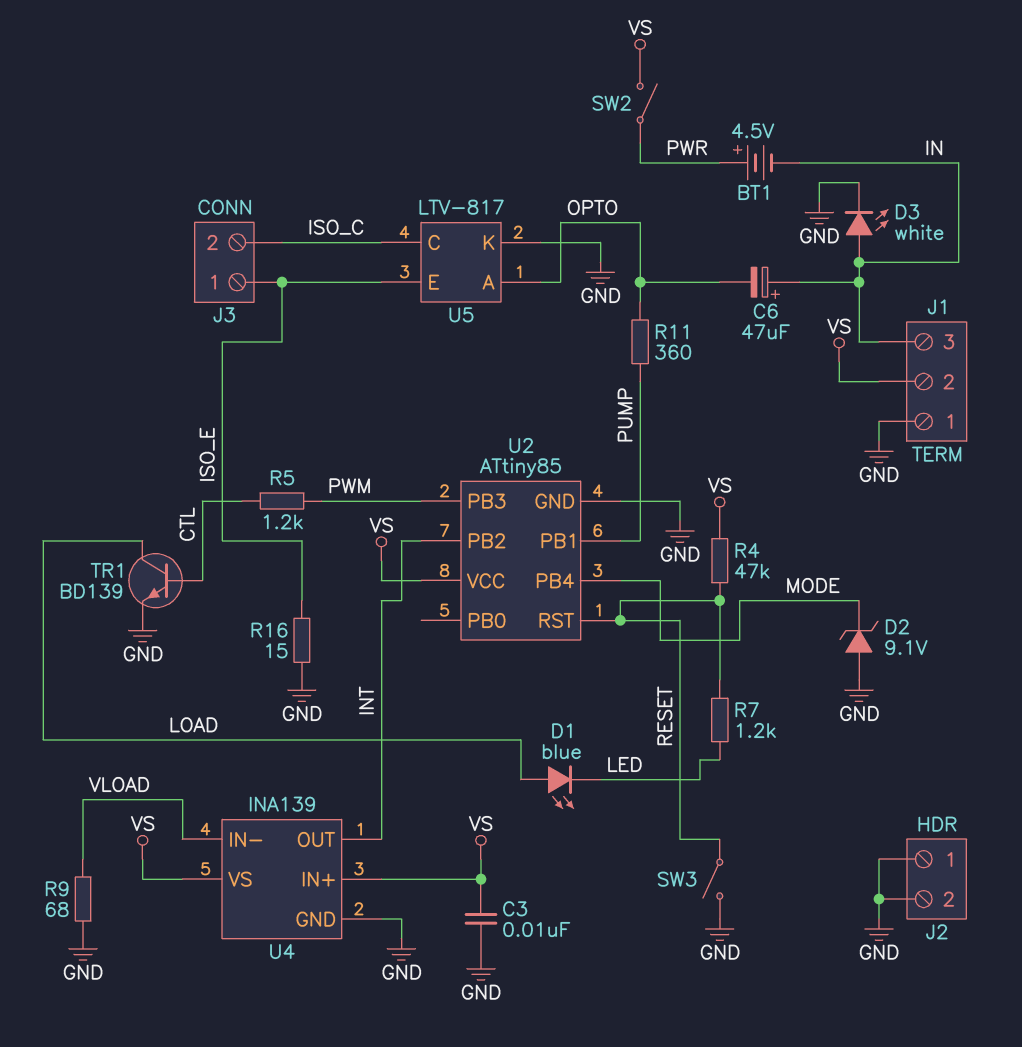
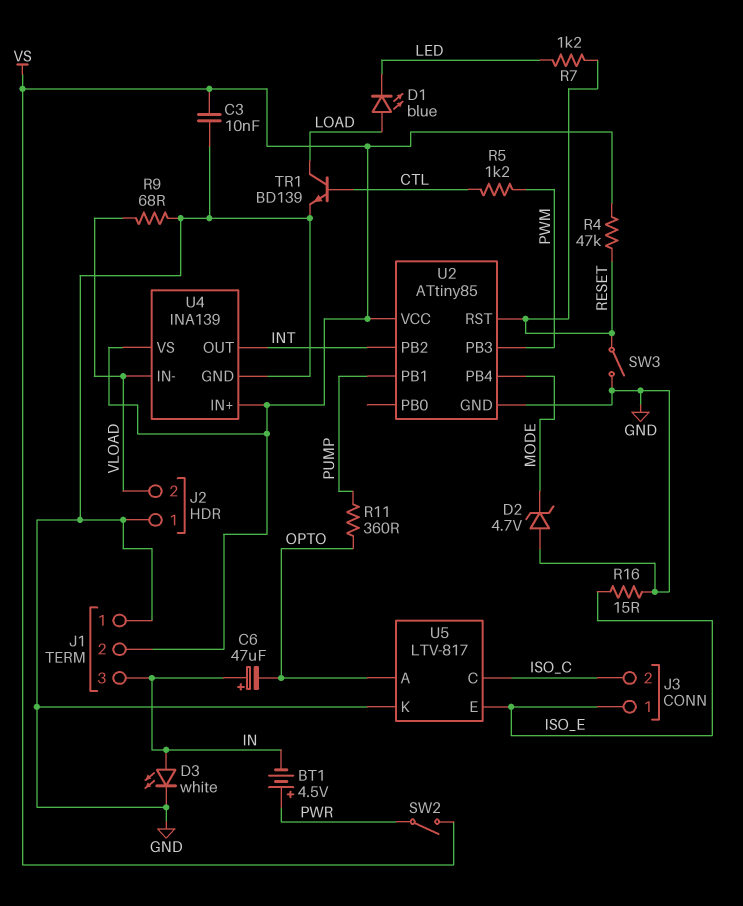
D2: zener 9.1V (A GND, K MODE) -> zener 4.7V (A GND, K MODE)
J2 pin 2: GND -> VLOAD

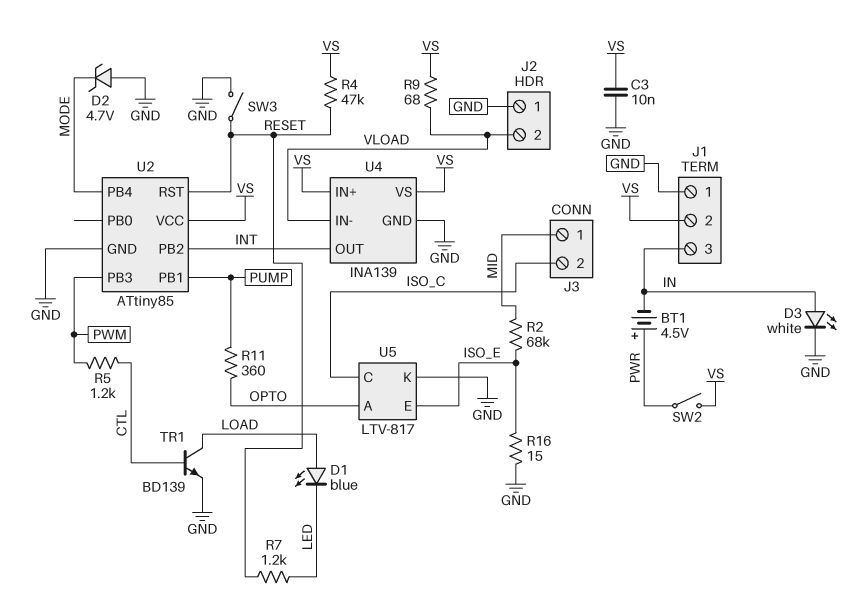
C6: 47uF (plus IN, minus OPTO) -> none
J3 pin 1: ISO_E -> MID
R2: none -> 68k (ISO_E, MID)
R9: 68 (GND, VLOAD) -> 68 (VLOAD, VS)

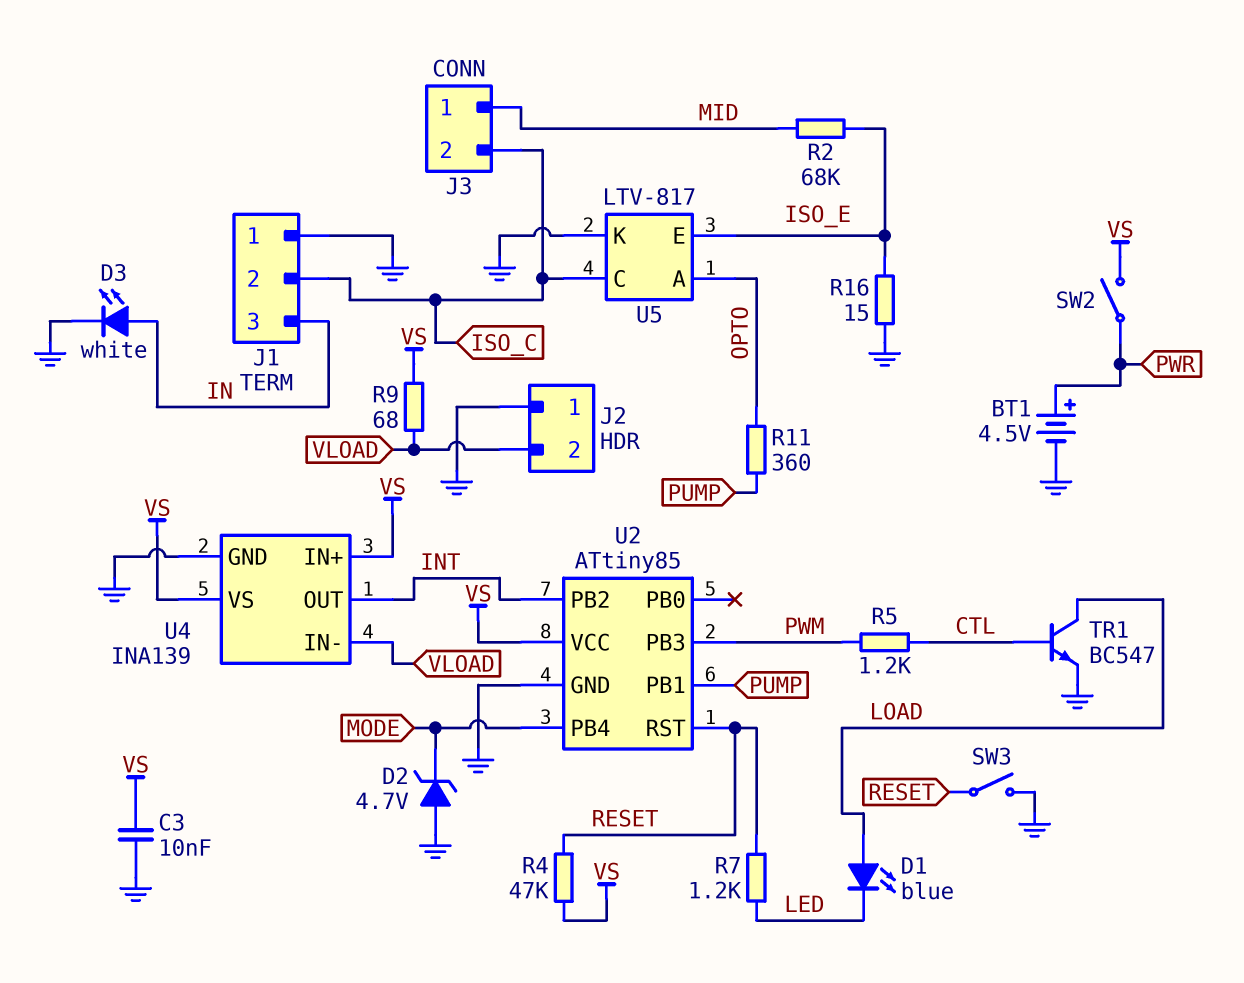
BT1: 4.5V (plus PWR, minus IN) -> 4.5V (plus PWR, minus GND)
J1 pin 2: VS -> ISO_C
TR1: NPN BD139 (B CTL, C LOAD, E GND) -> NPN BC547 (B CTL, C LOAD, E GND)

